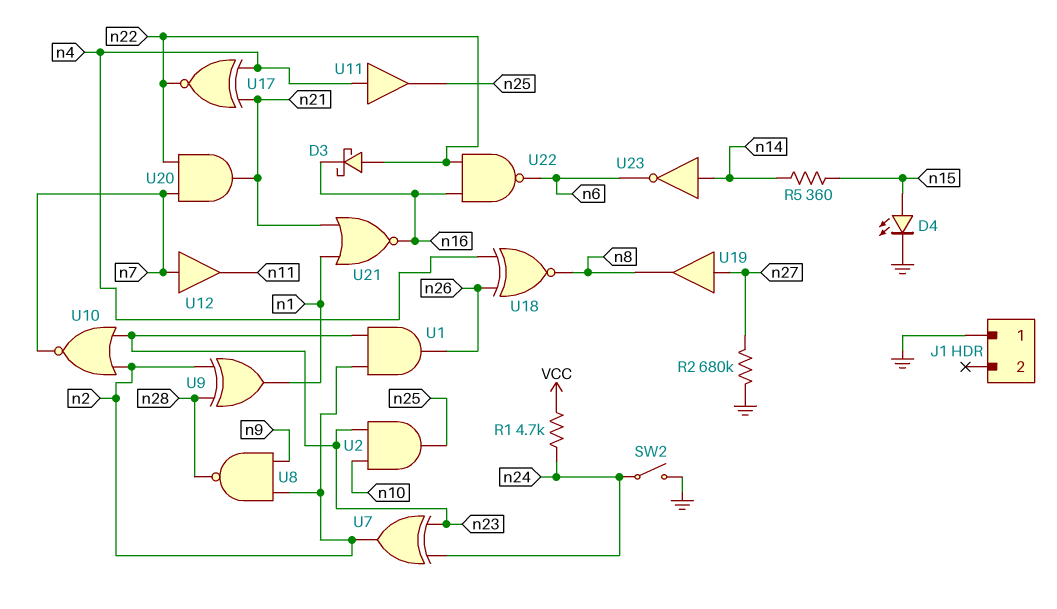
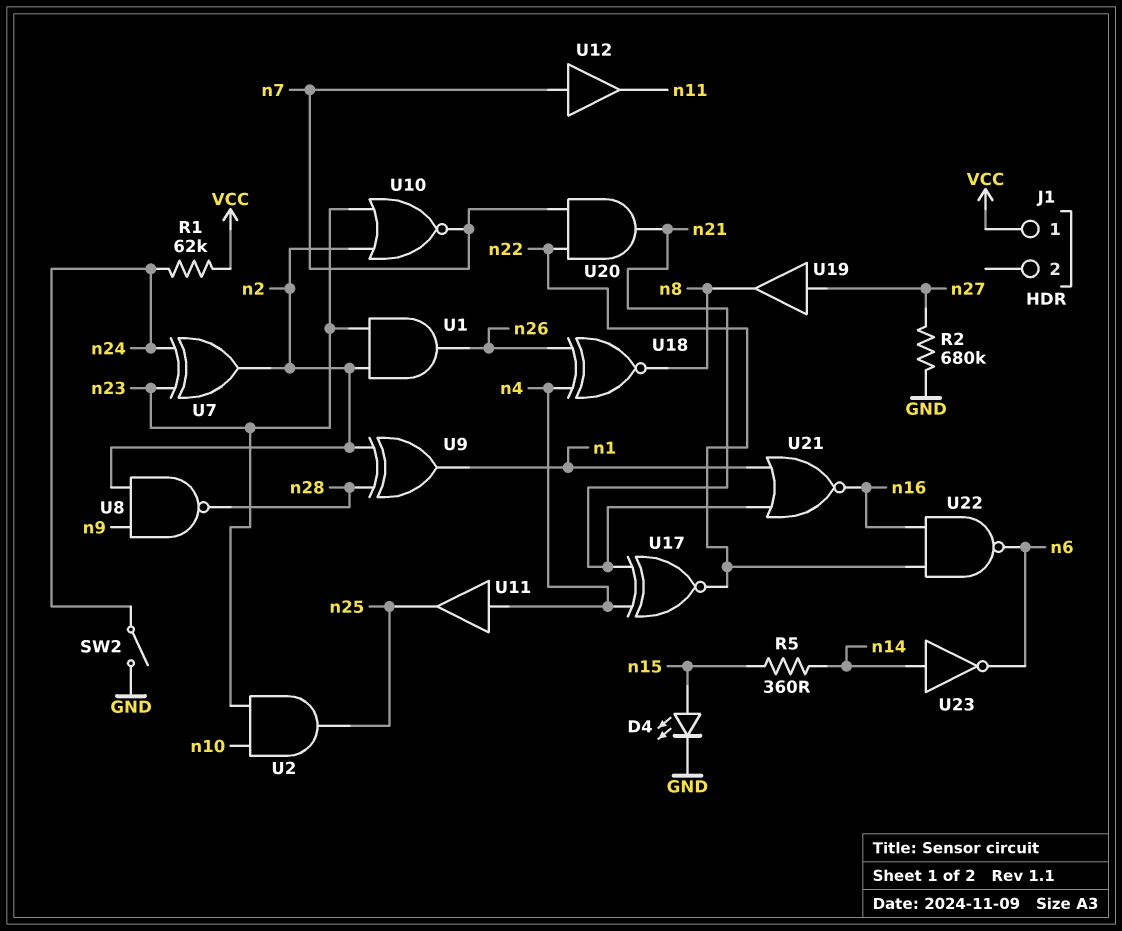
D3: schottky (A n22, K n16) -> none
J1 pin 1: GND -> VCC
R1: 4.7k (VCC, n24) -> 62k (VCC, n24)

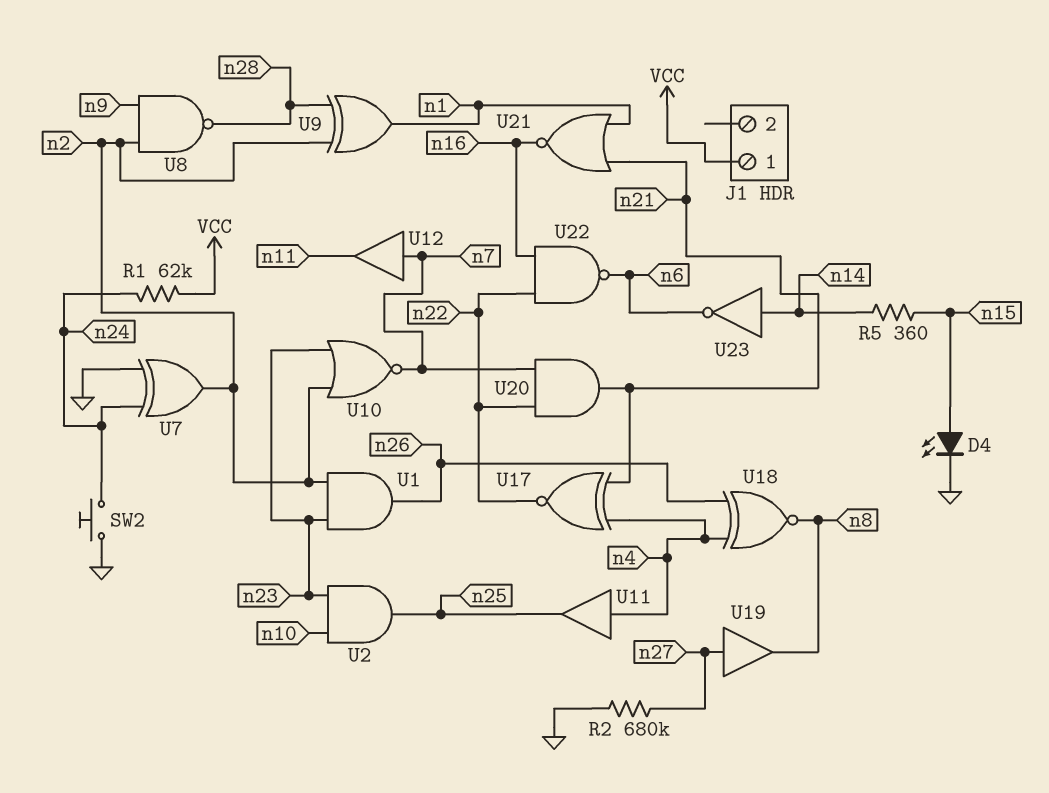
SW2: switch (GND, n24) -> button (GND, n24)
U7: XOR (in n23, in n24, out n2) -> XOR (in GND, in n24, out n2)

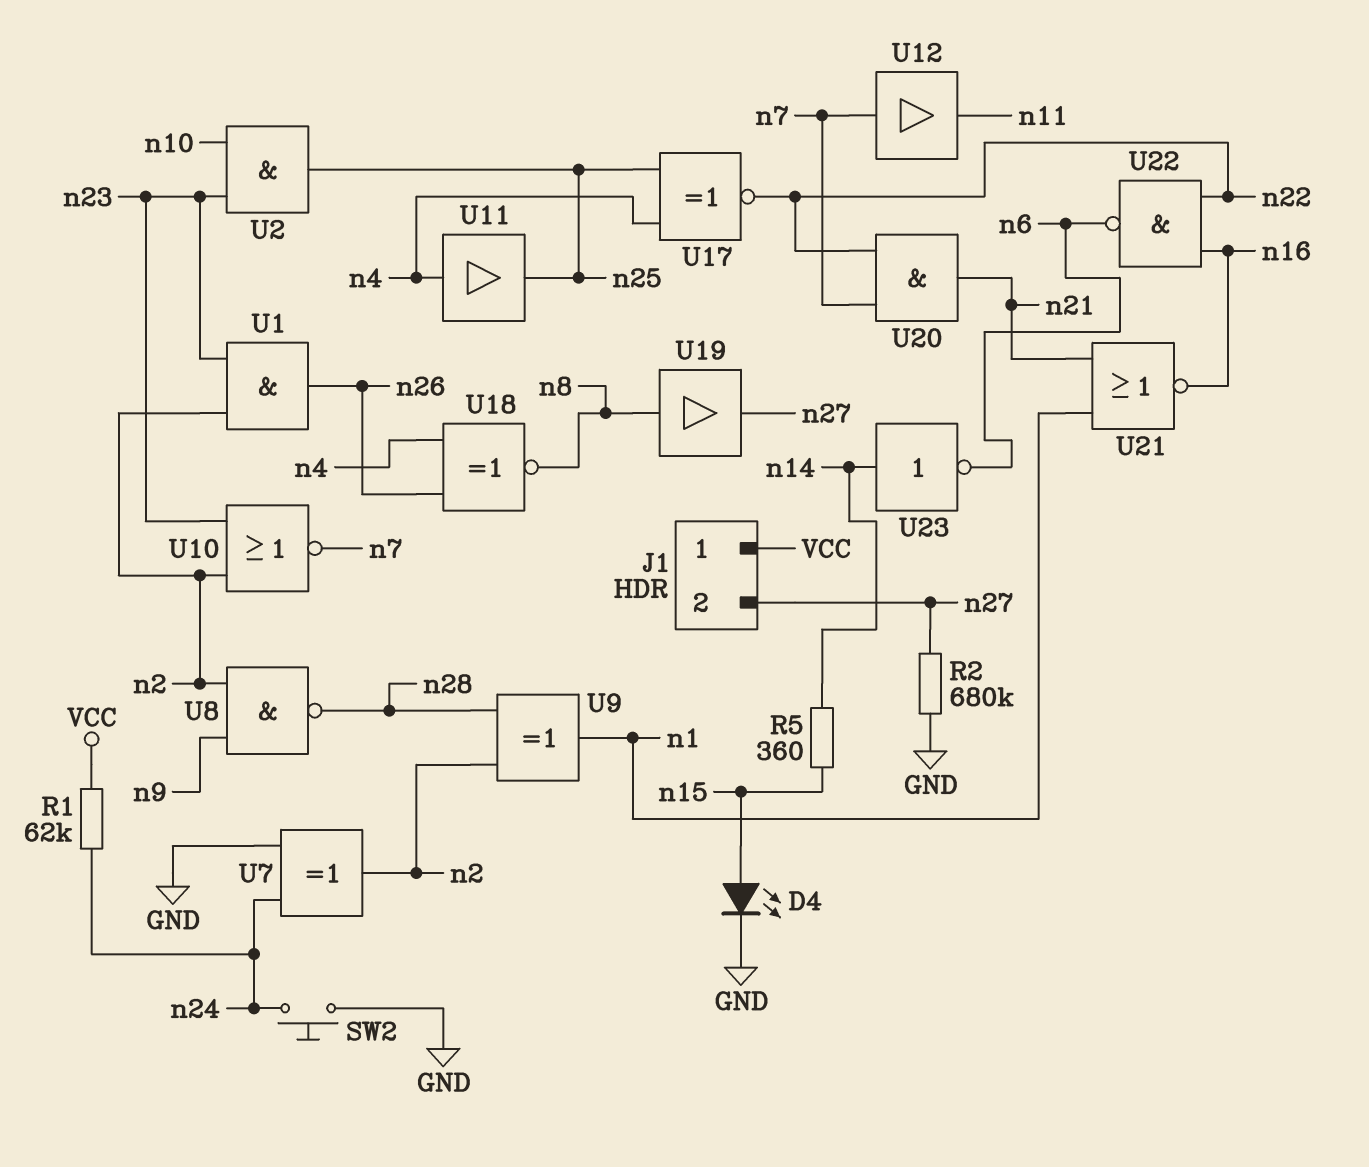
J1 pin 2: none -> n27
U17: XNOR (in n4, in n21, out n22) -> XNOR (in n4, in n25, out n22)
U19: buffer (in n27, out n8) -> buffer (in n8, out n27)

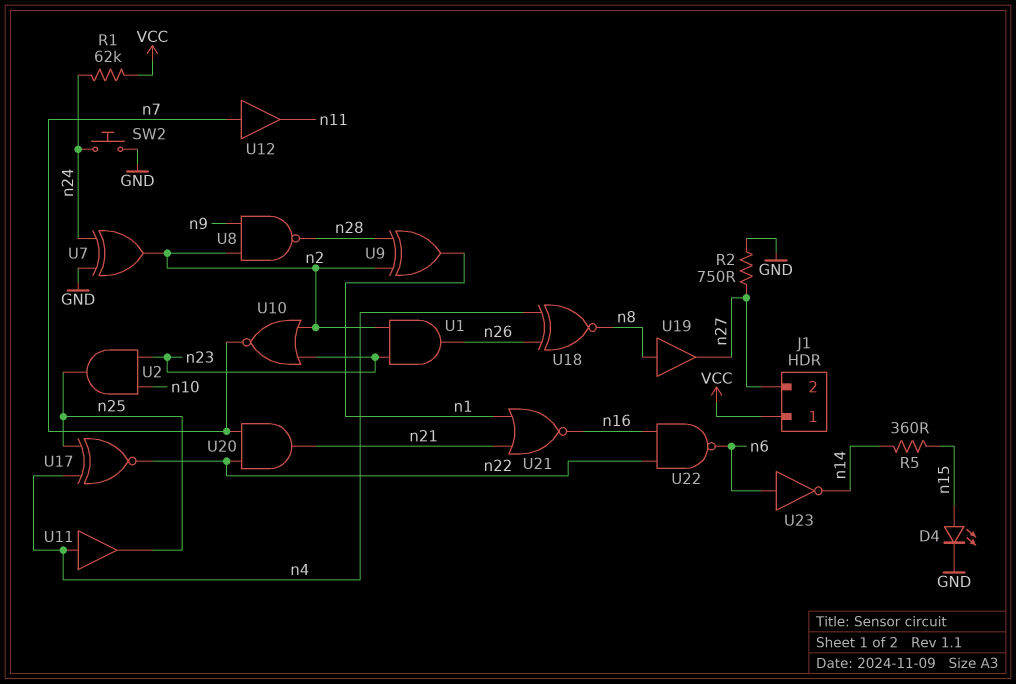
R2: 680k (GND, n27) -> 750 (GND, n27)
U23: NOT (in n14, out n6) -> NOT (in n6, out n14)

